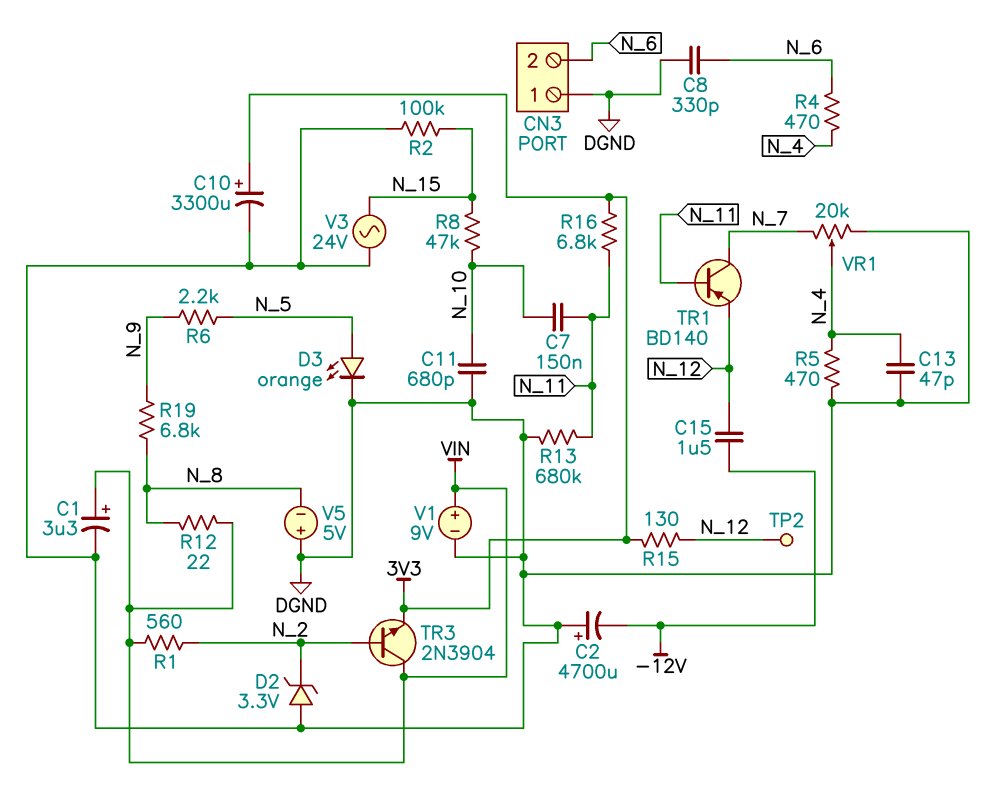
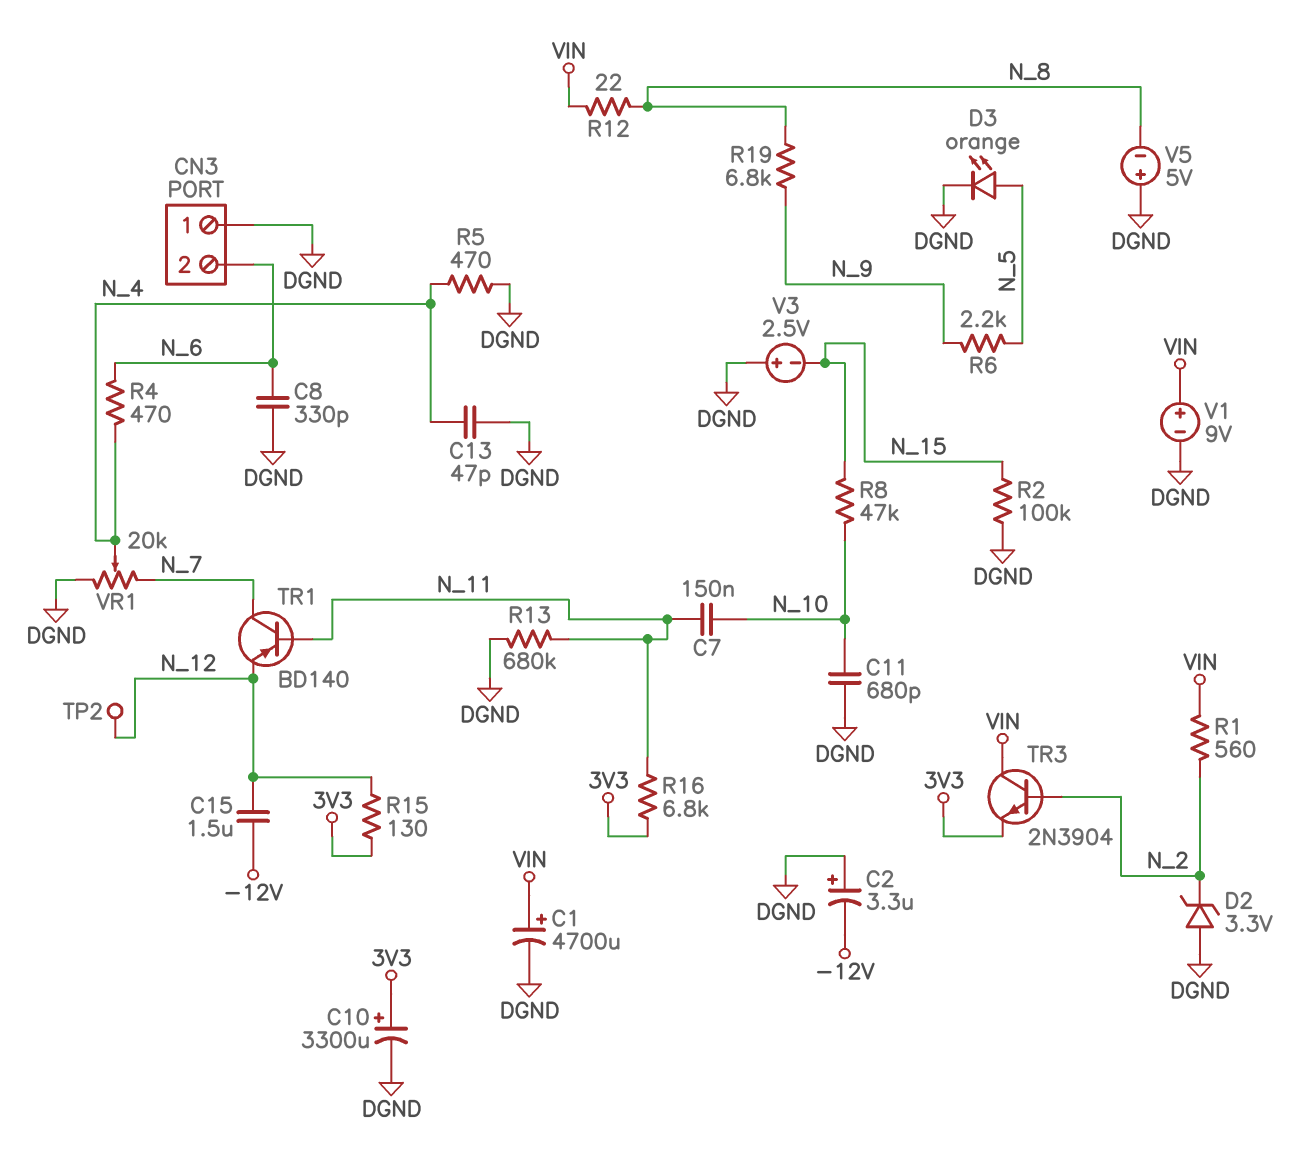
C1: 3.3uF (plus VIN, minus DGND) -> 4700uF (plus VIN, minus DGND)
C2: 4700uF (plus DGND, minus -12V) -> 3.3uF (plus DGND, minus -12V)
V3: AC 24V (DGND, N_15) -> 2.5V (plus DGND, minus N_15)

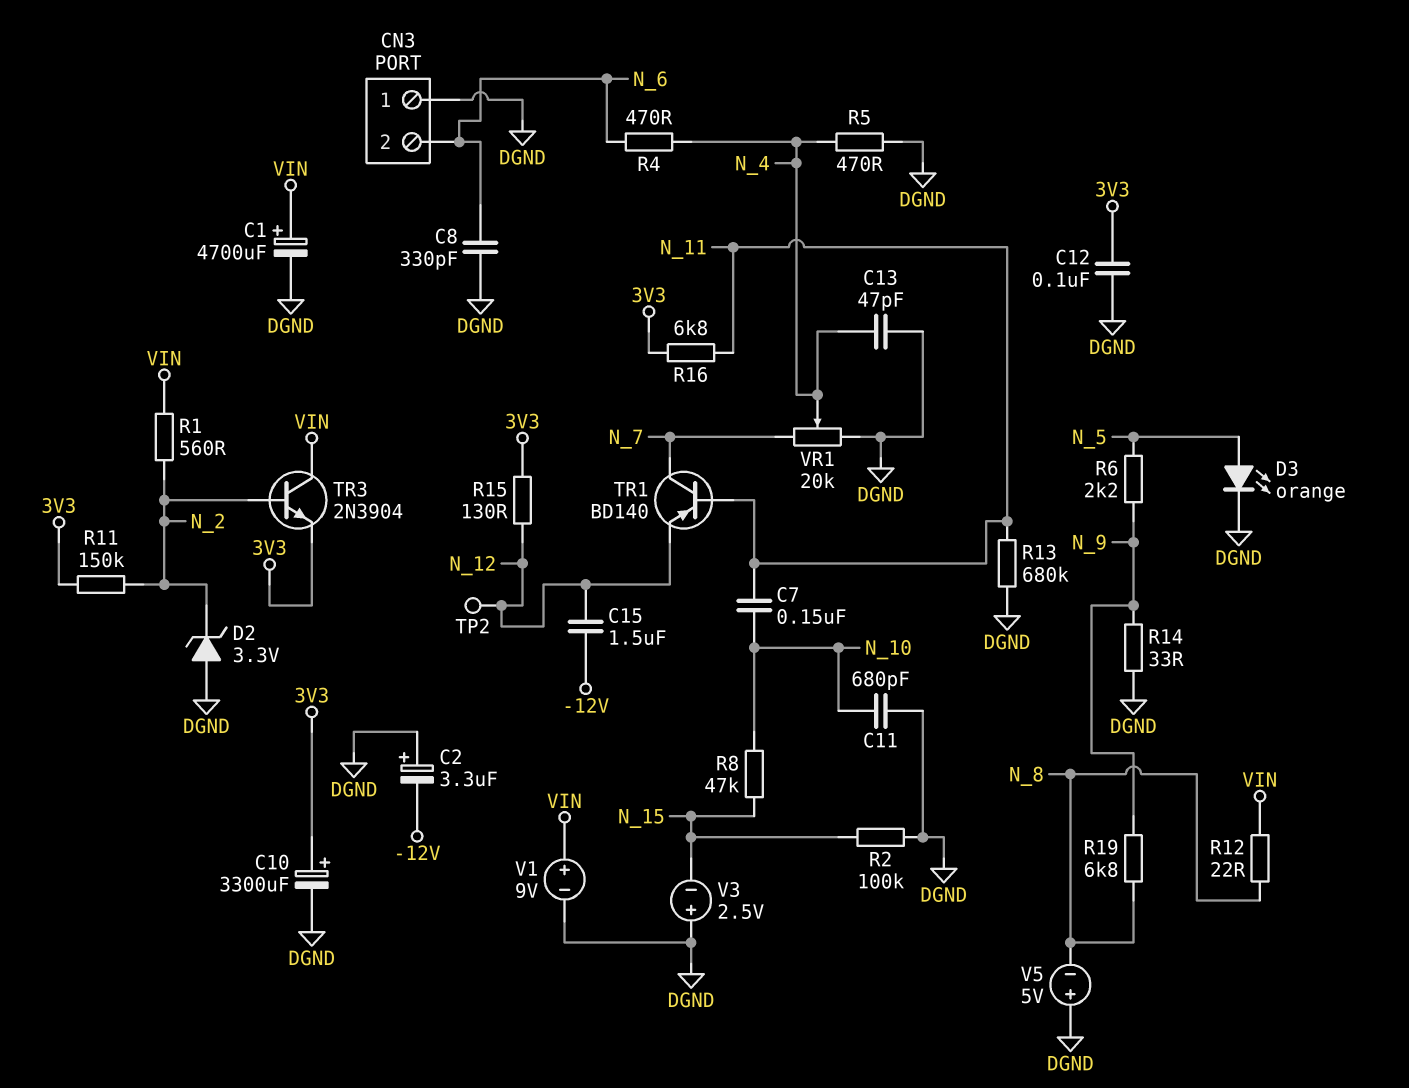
C12: none -> 100nF (3V3, DGND)
R11: none -> 150k (3V3, N_2)
R14: none -> 33 (DGND, N_9)

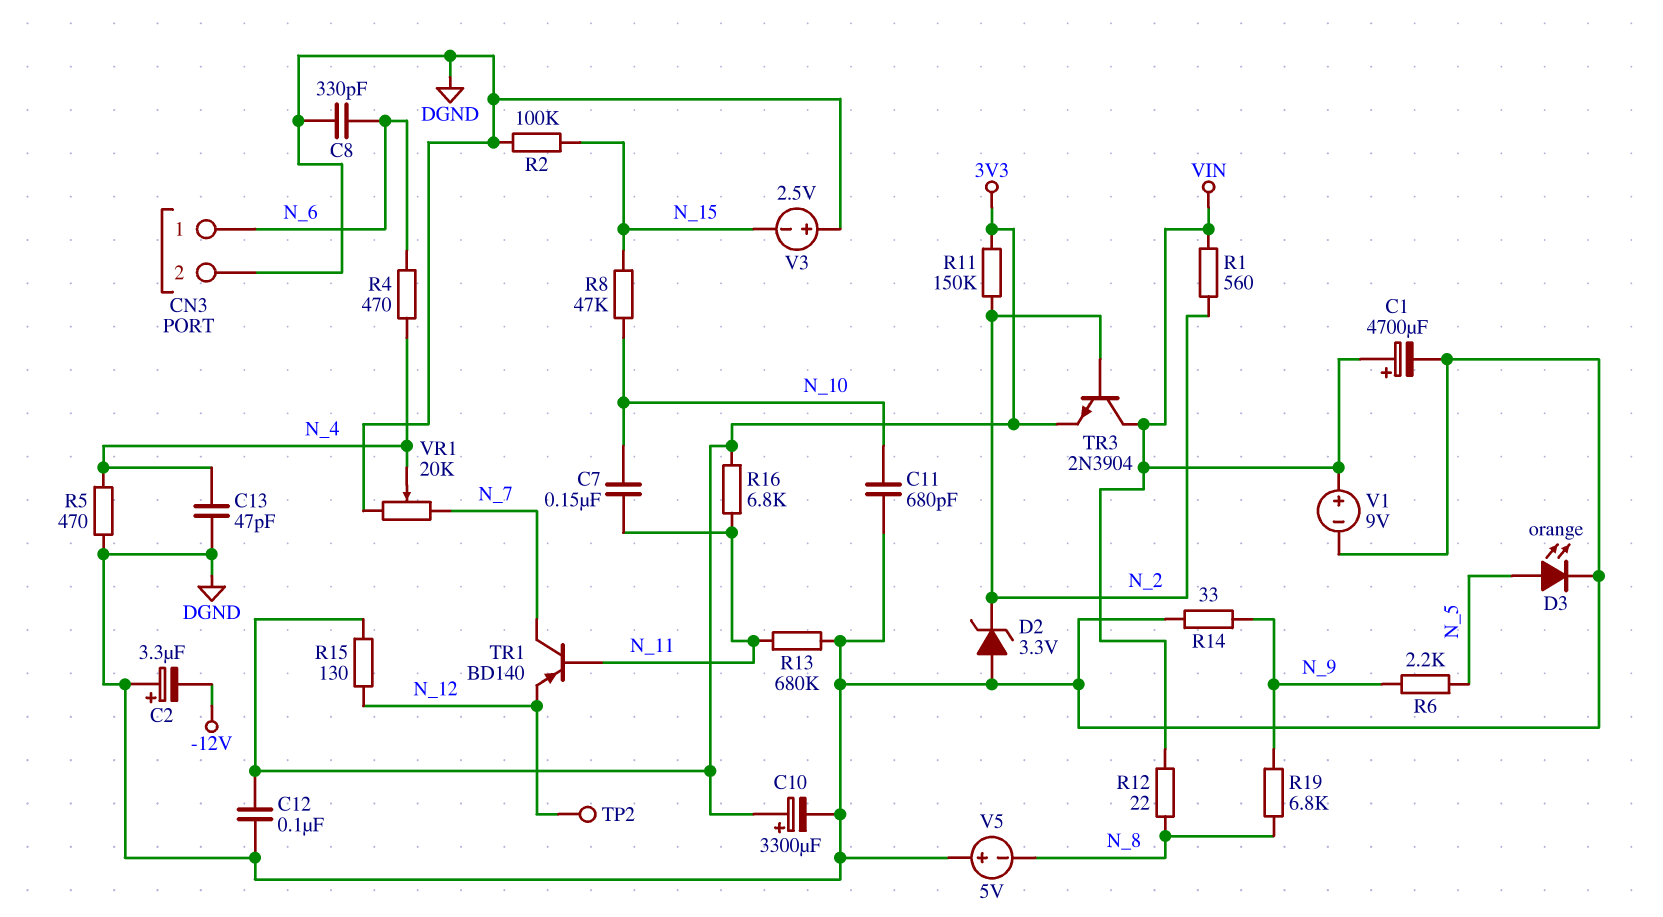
C15: 1.5uF (-12V, N_12) -> none
CN3 pin 1: DGND -> N_6
CN3 pin 2: N_6 -> DGND

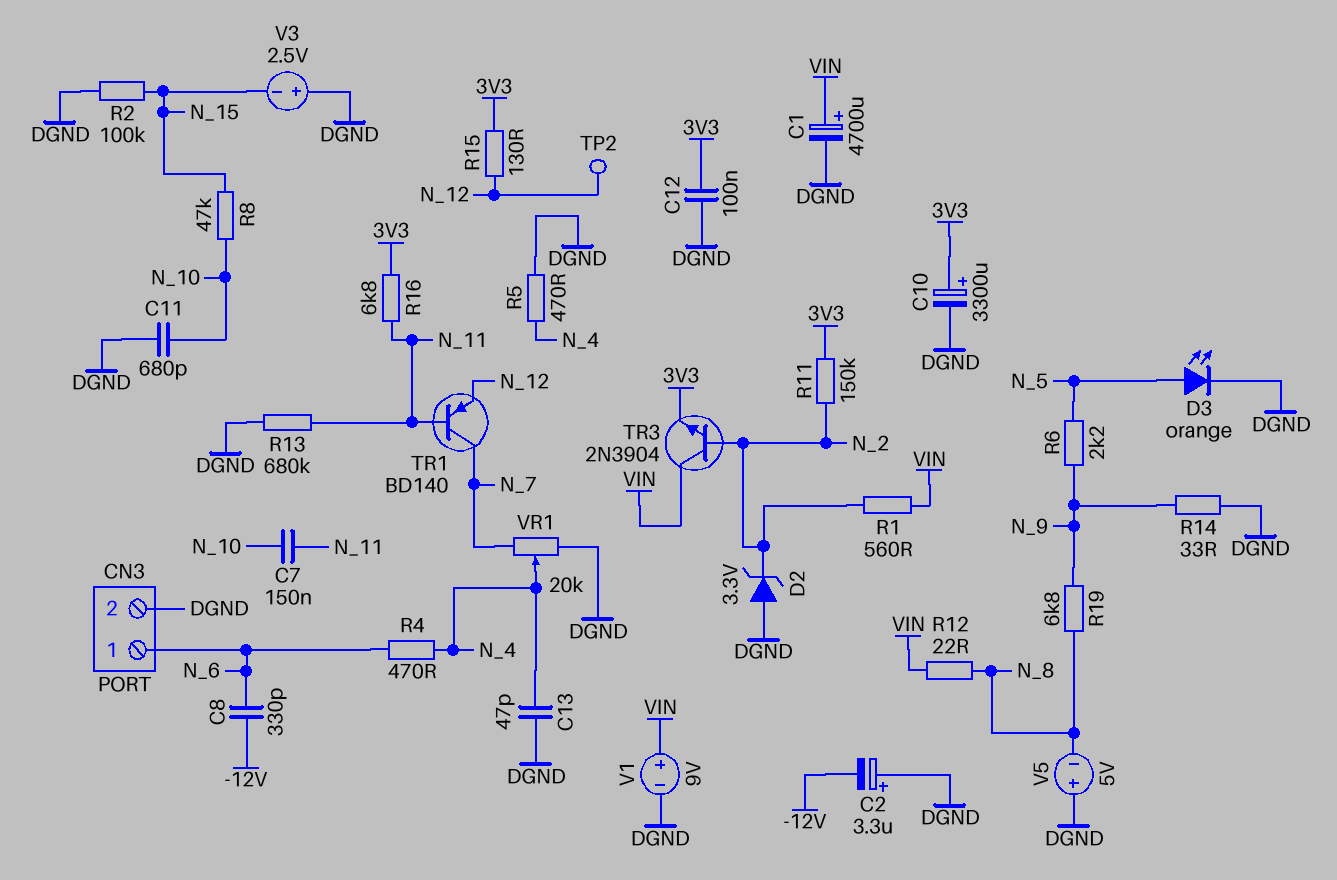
C8: 330pF (DGND, N_6) -> 330pF (-12V, N_6)

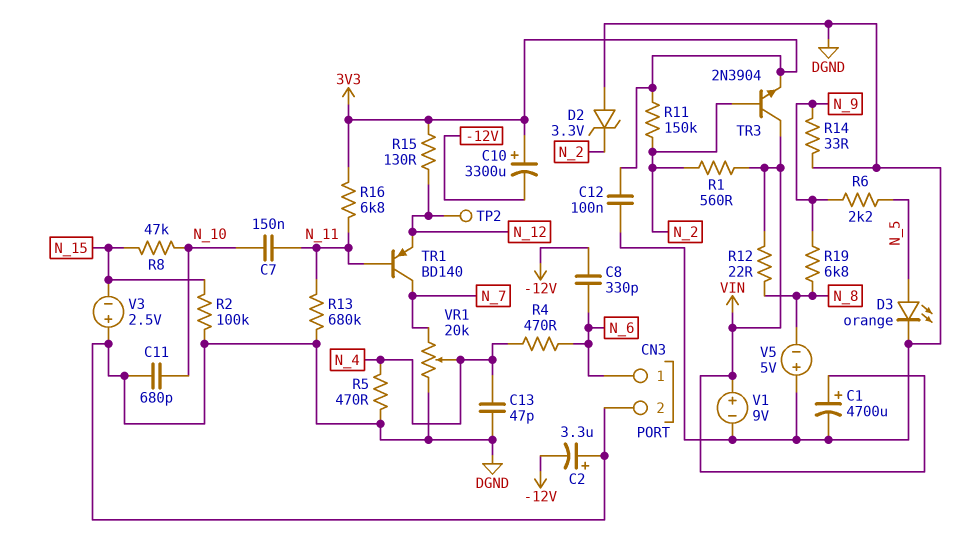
C10: 3300uF (plus 3V3, minus DGND) -> 3300uF (plus 3V3, minus -12V)

